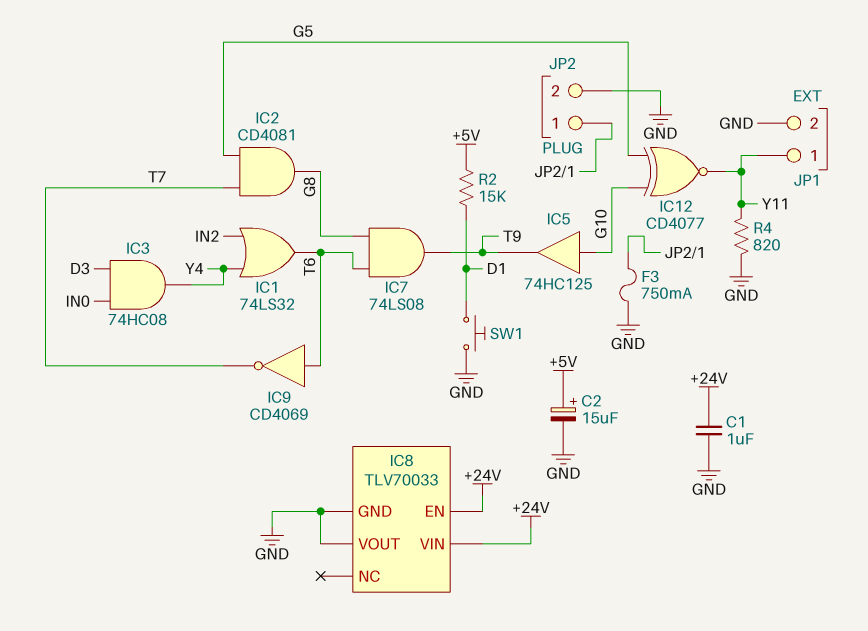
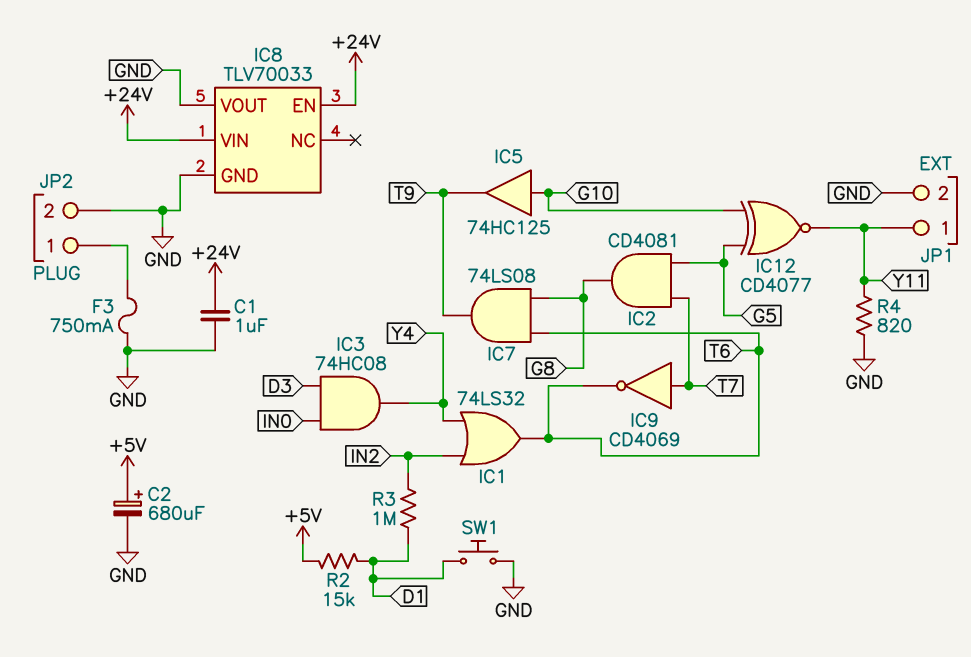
C2: 15uF (plus +5V, minus GND) -> 680uF (plus +5V, minus GND)
IC9: NOT CD4069 (in T6, out T7) -> NOT CD4069 (in T7, out T6)
R3: none -> 1M (D1, IN2)

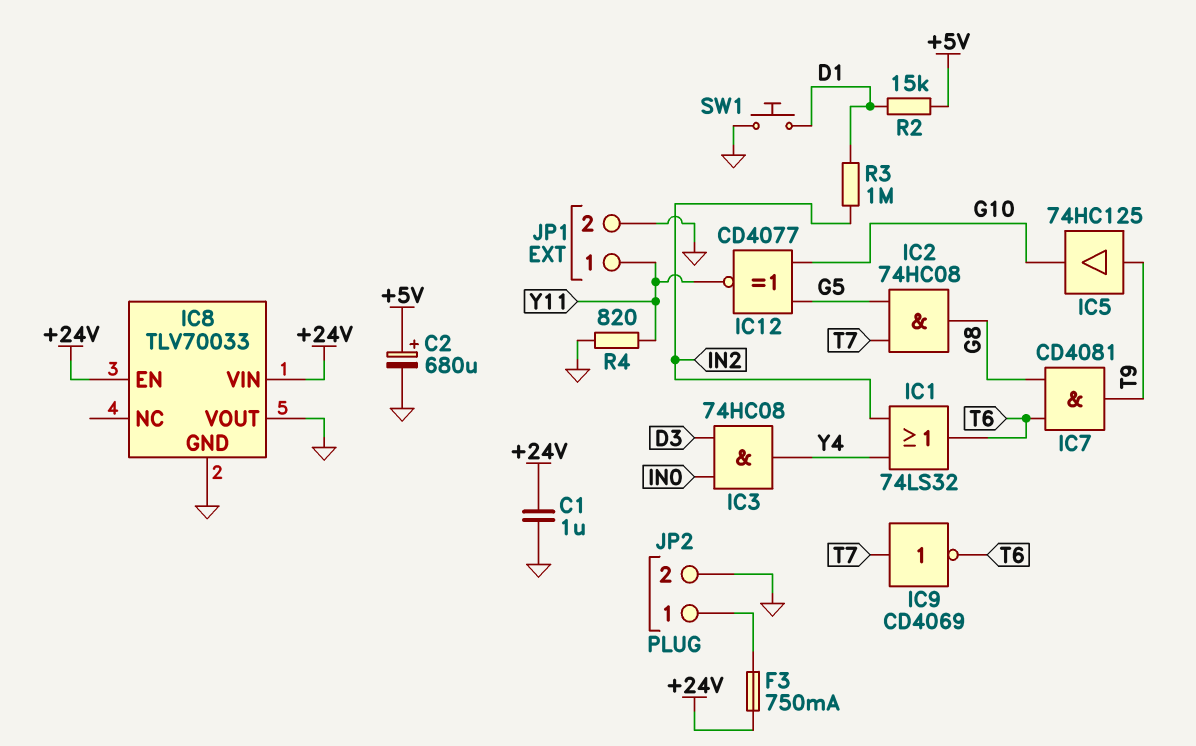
F3: 750mA (GND, JP2/1) -> 750mA (+24V, JP2/1)
IC2: AND CD4081 (in G5, in T7, out G8) -> AND 74HC08 (in G5, in T7, out G8)
IC5: buffer 74HC125 (in G10, out T9) -> buffer 74HC125 (in T9, out G10)
IC7: AND 74LS08 (in G8, in T6, out T9) -> AND CD4081 (in G8, in T6, out T9)

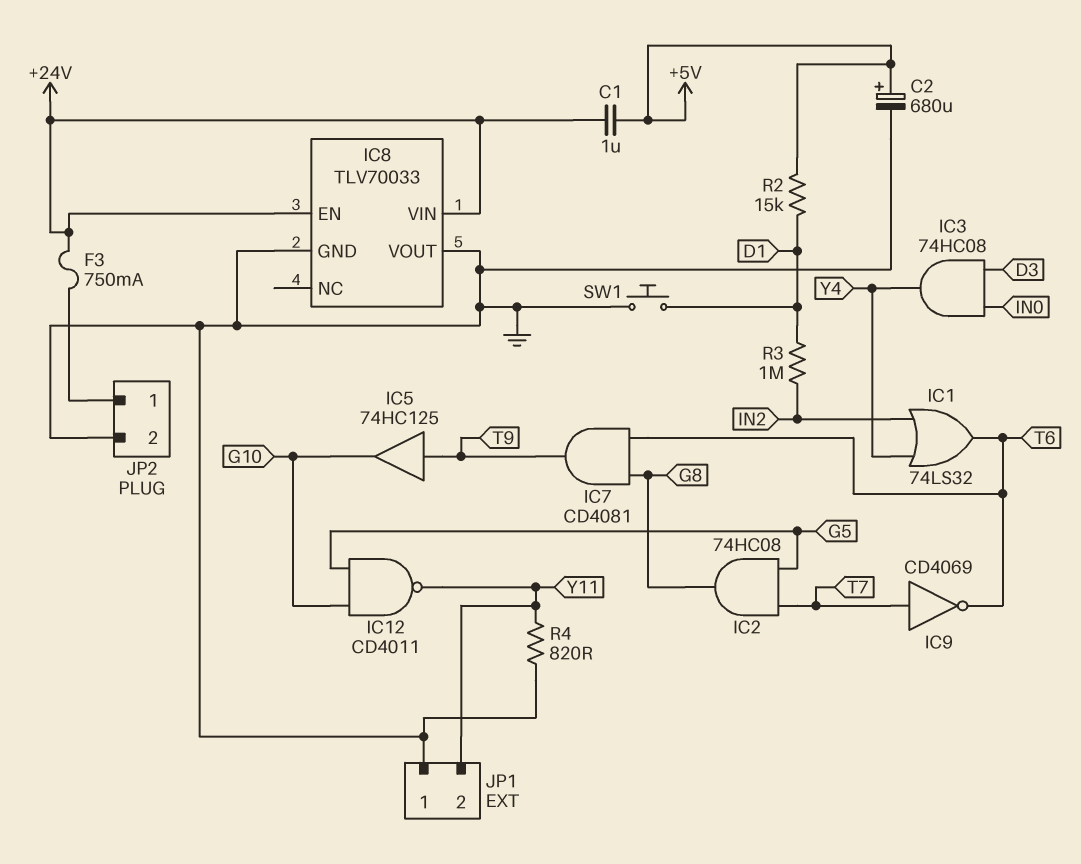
C1: 1uF (+24V, GND) -> 1uF (+5V, +24V)
IC12: XNOR CD4077 (in G5, in G10, out Y11) -> NAND CD4011 (in G5, in G10, out Y11)
JP1 pin 1: Y11 -> GND
JP1 pin 2: GND -> Y11

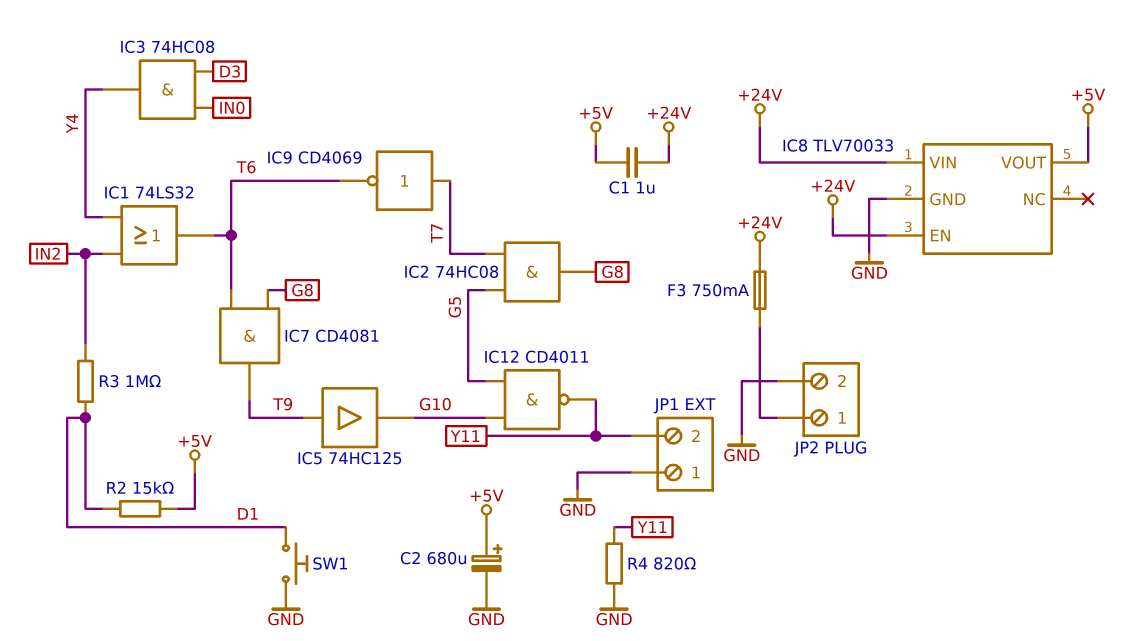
IC8 pin VOUT: GND -> +5V

